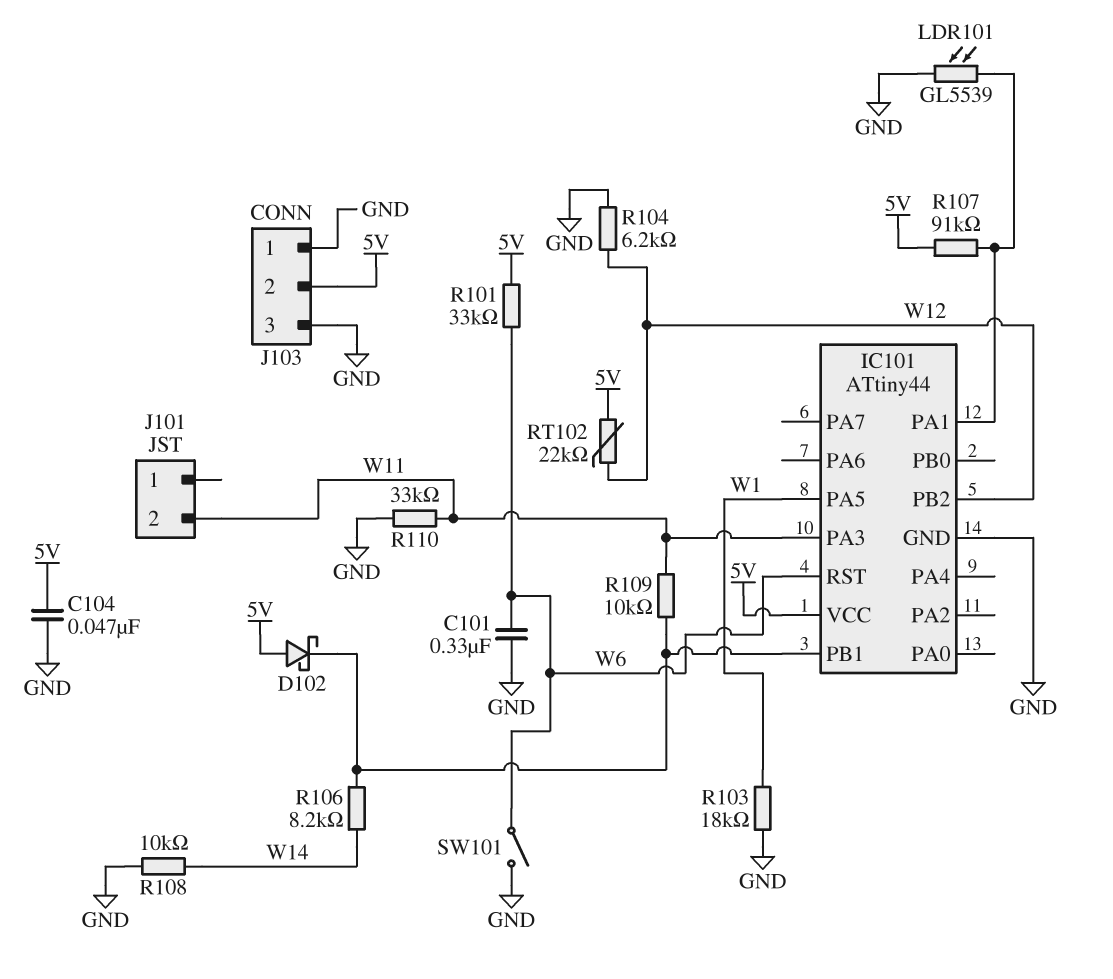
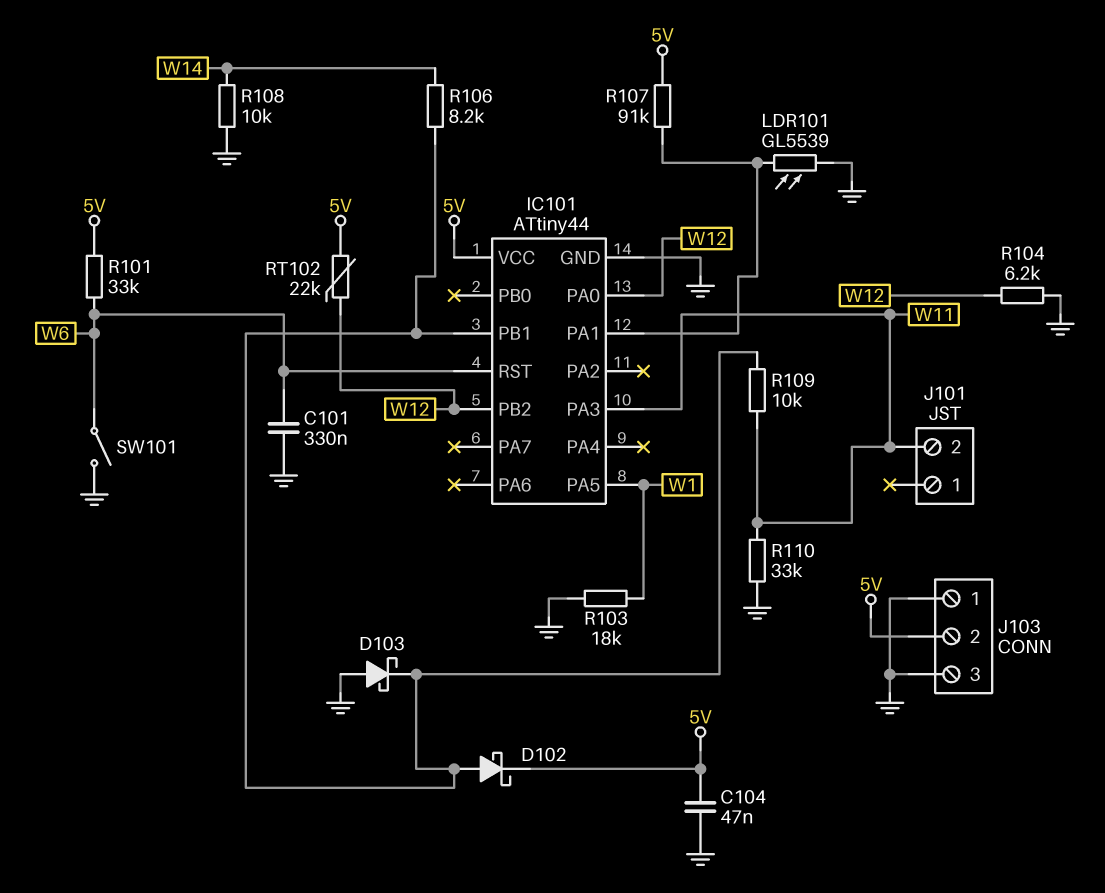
D102: schottky (A 5V, K IC101/PB1) -> schottky (A IC101/PB1, K 5V)
D103: none -> schottky (A GND, K IC101/PB1)
IC101 pin PA0: none -> W12

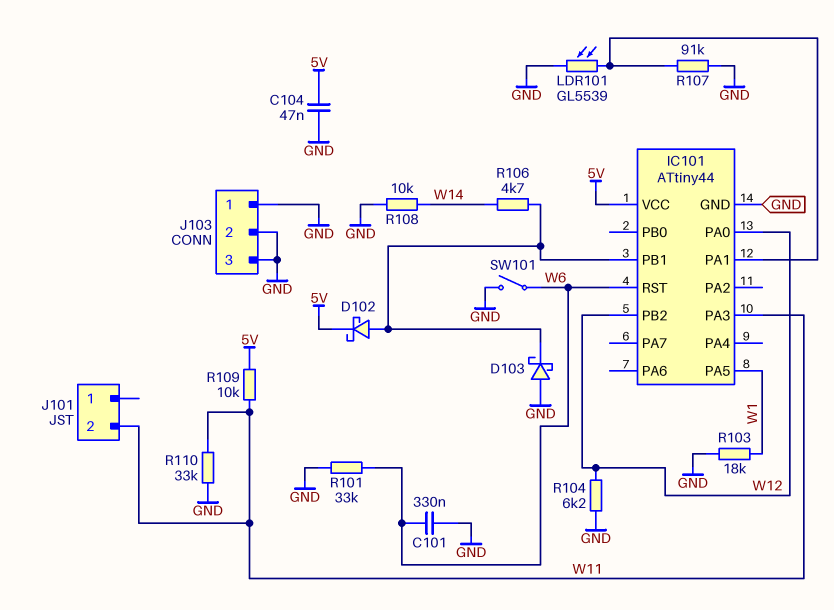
J103 pin 2: 5V -> GND
R101: 33k (5V, W6) -> 33k (GND, W6)
R106: 8.2k (IC101/PB1, W14) -> 4.7k (IC101/PB1, W14)
R107: 91k (5V, IC101/PA1) -> 91k (GND, IC101/PA1)
R109: 10k (IC101/PB1, W11) -> 10k (5V, W11)
RT102: 22k (5V, W12) -> none

